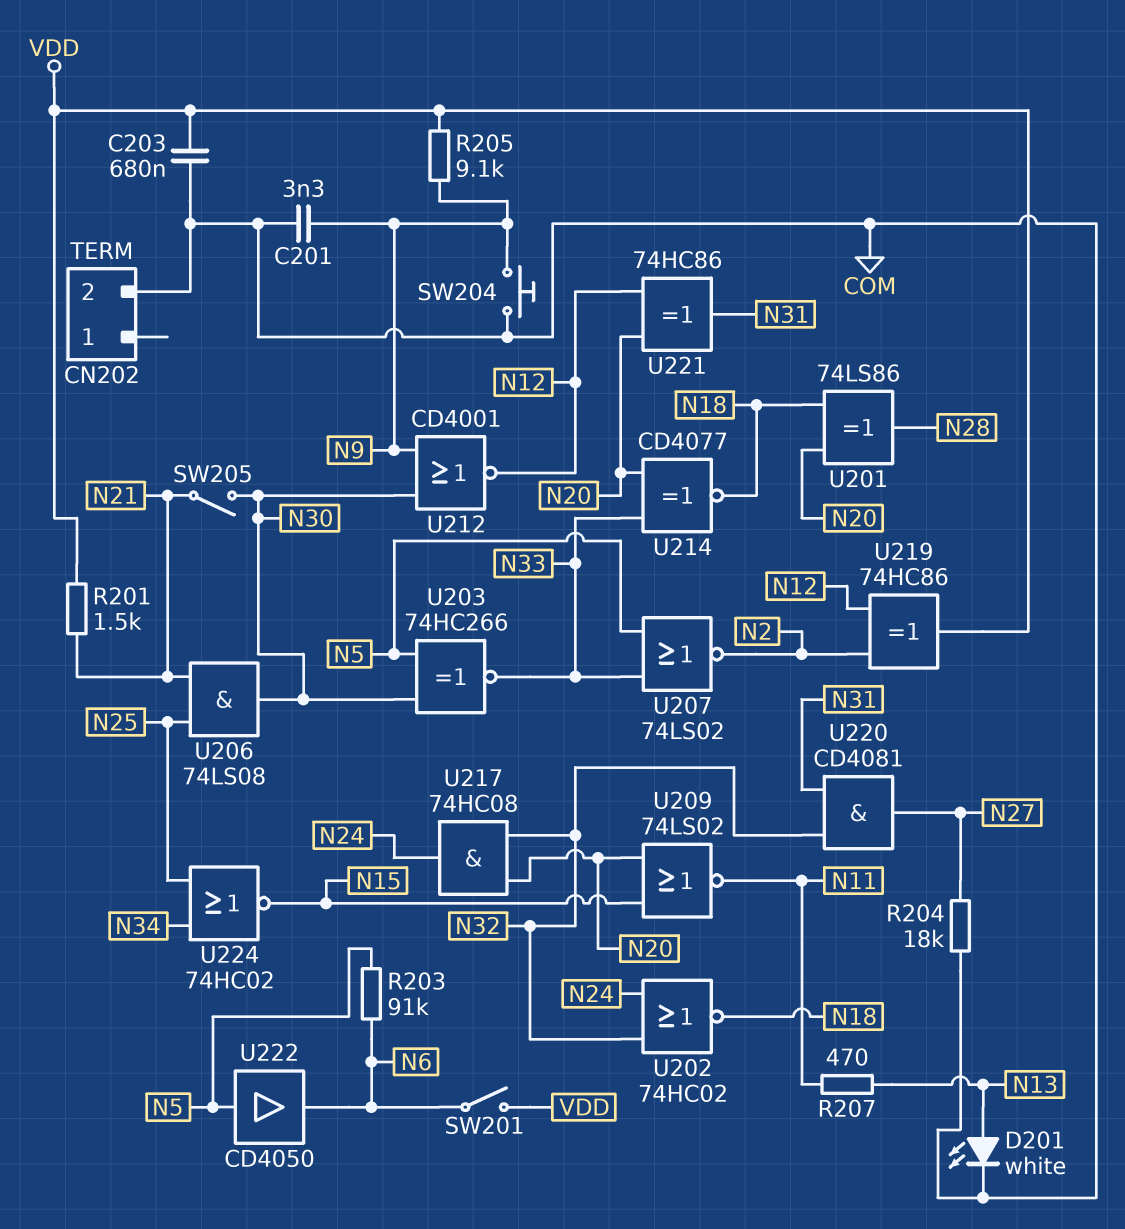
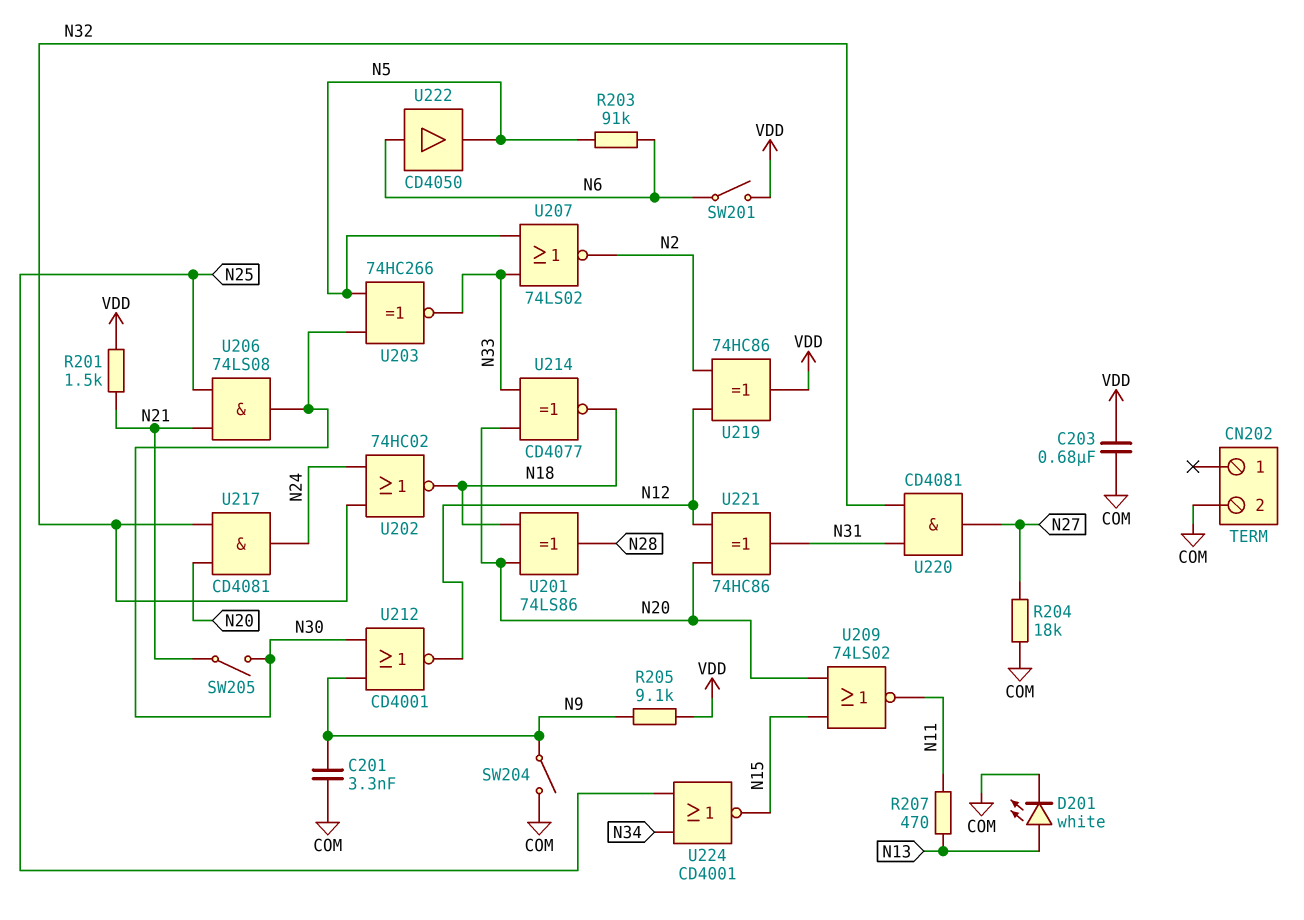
SW204: button (COM, N9) -> switch (COM, N9)
U217: AND 74HC08 (in N20, in N32, out N24) -> AND CD4081 (in N20, in N32, out N24)
U222: buffer CD4050 (in N5, out N6) -> buffer CD4050 (in N6, out N5)
U224: NOR 74HC02 (in N25, in N34, out N15) -> NOR CD4001 (in N25, in N34, out N15)

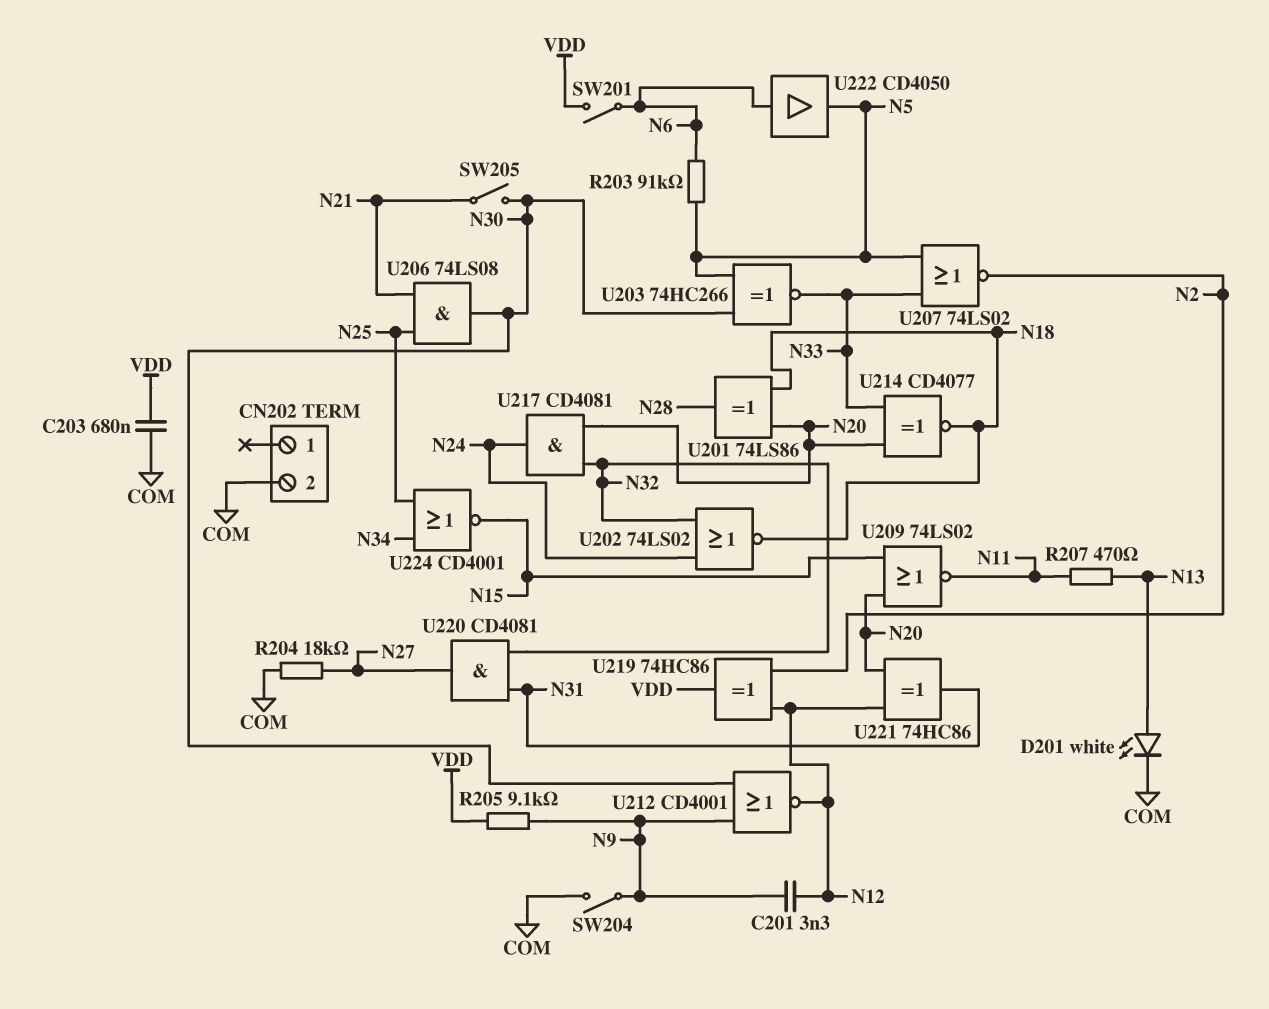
C201: 3.3nF (COM, N9) -> 3.3nF (N9, N12)
R201: 1.5k (N21, VDD) -> none
U202: NOR 74HC02 (in N24, in N32, out N18) -> NOR 74LS02 (in N24, in N32, out N18)

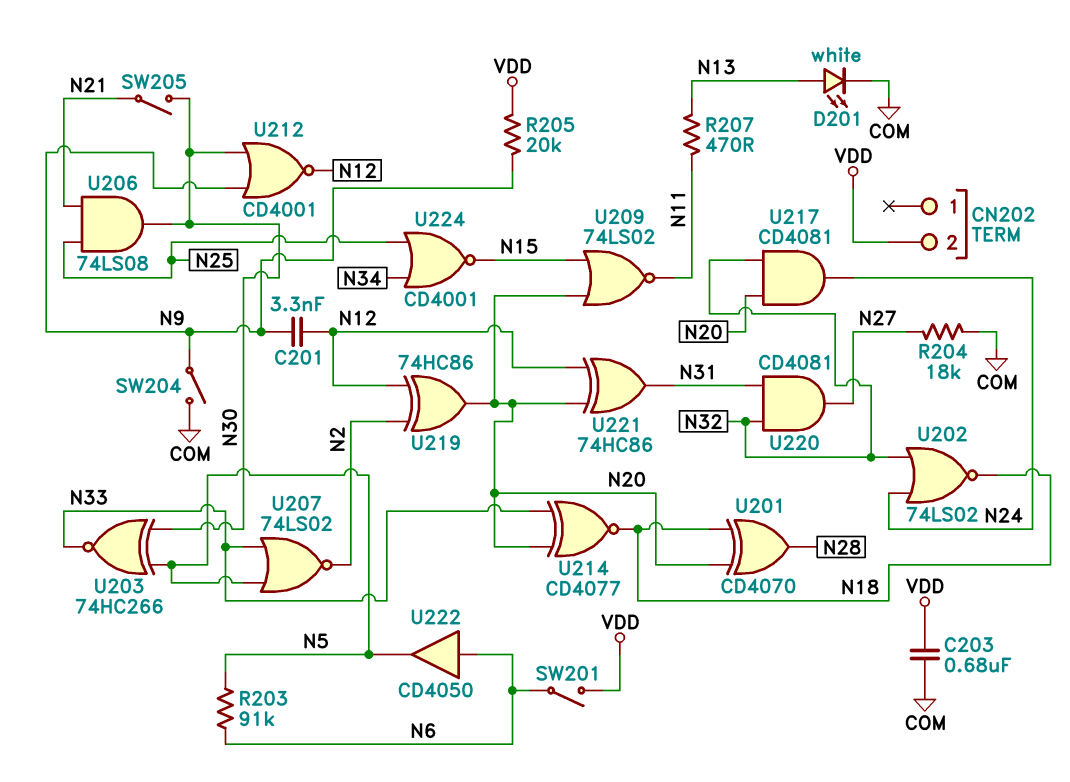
CN202 pin 2: COM -> VDD
R205: 9.1k (N9, VDD) -> 20k (N9, VDD)
U201: XOR 74LS86 (in N18, in N20, out N28) -> XOR CD4070 (in N18, in N20, out N28)
U219: XOR 74HC86 (in N2, in N12, out VDD) -> XOR 74HC86 (in N2, in N12, out N20)

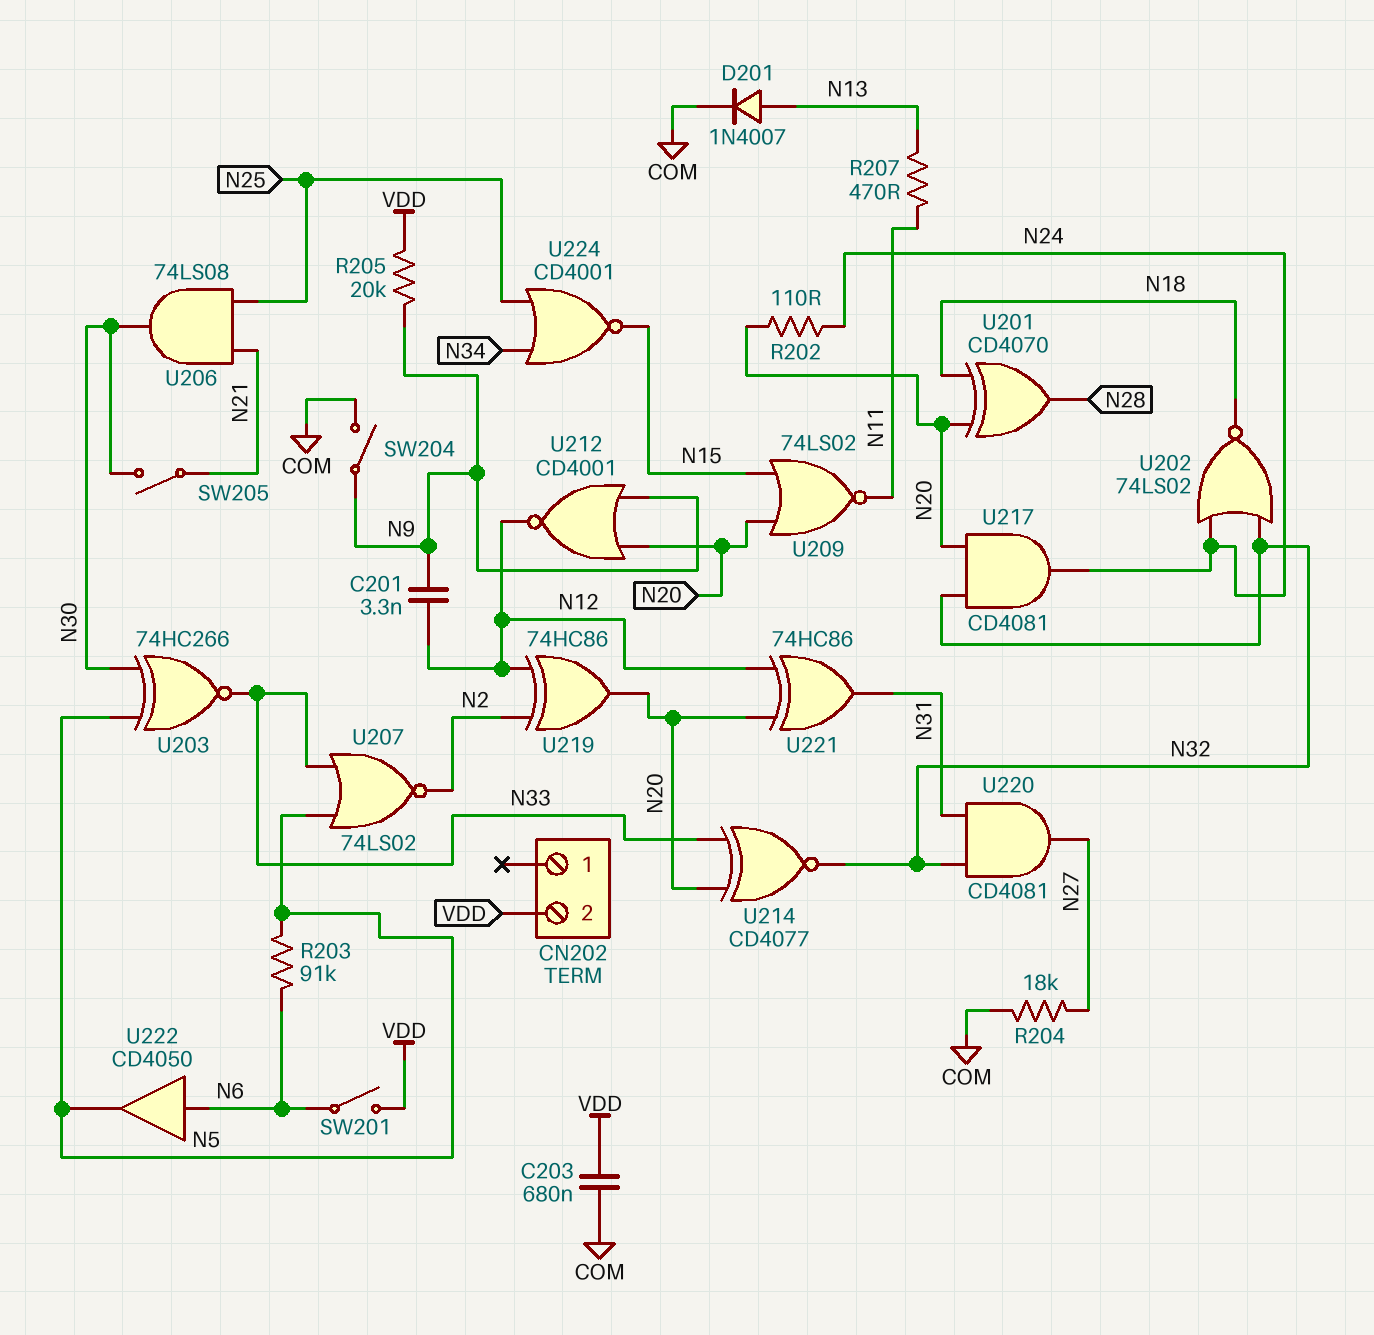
D201: LED white (A N13, K COM) -> diode 1N4007 (A N13, K COM)
R202: none -> 110 (N20, N24)
U212: NOR CD4001 (in N9, in N30, out N12) -> NOR CD4001 (in N9, in N20, out N12)
U214: XNOR CD4077 (in N20, in N33, out N18) -> XNOR CD4077 (in N20, in N33, out N32)

